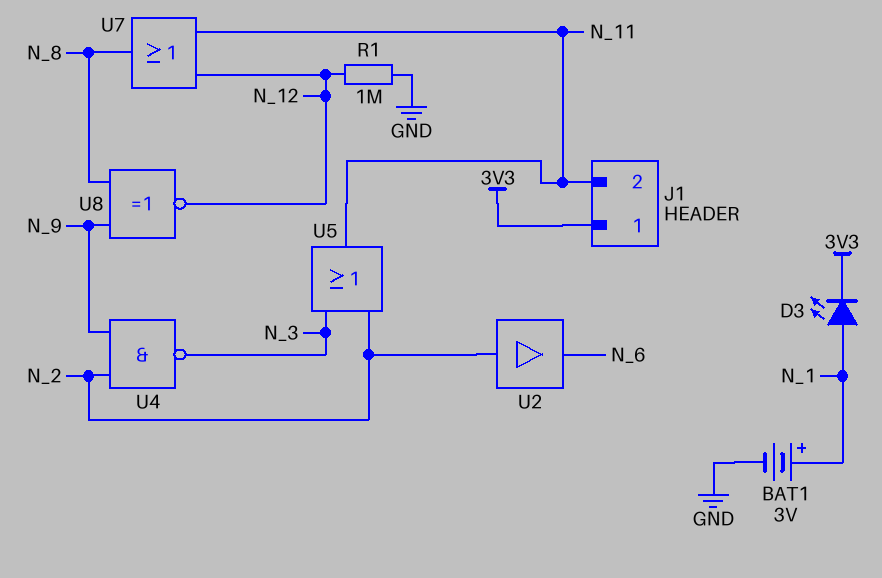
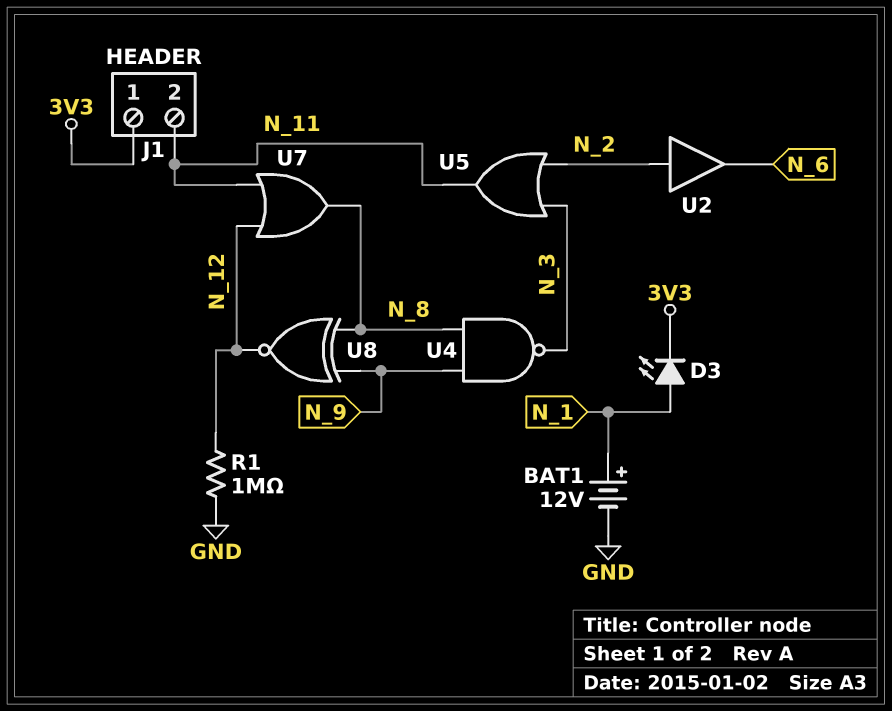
BAT1: 3V (plus N_1, minus GND) -> 12V (plus N_1, minus GND)
U4: NAND (in N_2, in N_9, out N_3) -> NAND (in N_8, in N_9, out N_3)

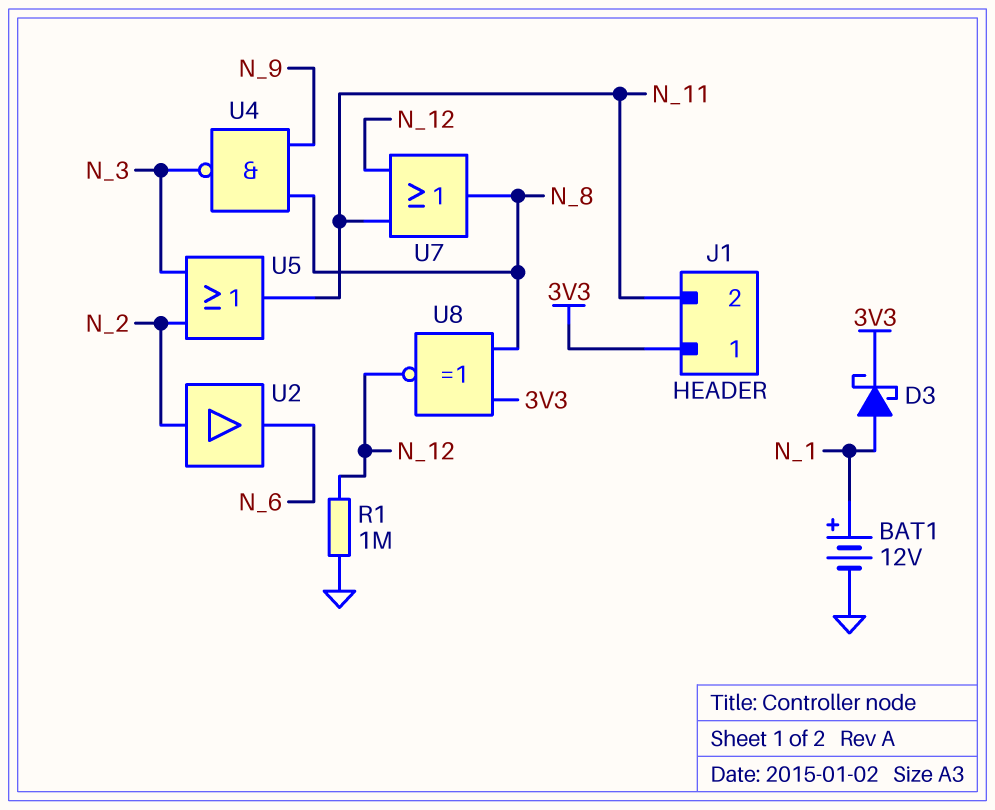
D3: LED (A N_1, K 3V3) -> schottky (A N_1, K 3V3)
U8: XNOR (in N_8, in N_9, out N_12) -> XNOR (in 3V3, in N_8, out N_12)

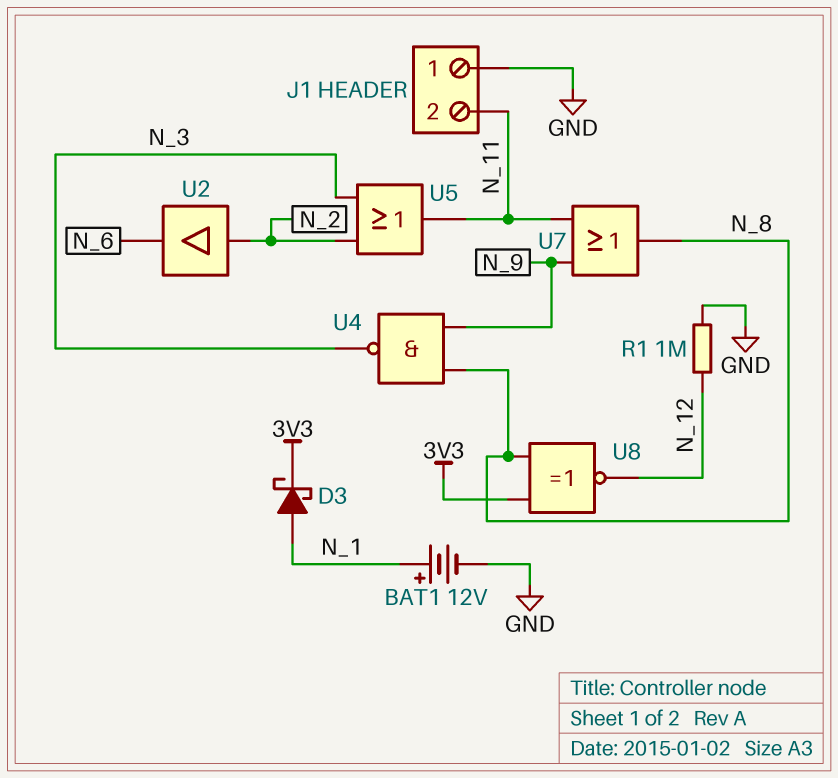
J1 pin 1: 3V3 -> GND
U7: OR (in N_11, in N_12, out N_8) -> OR (in N_9, in N_11, out N_8)

